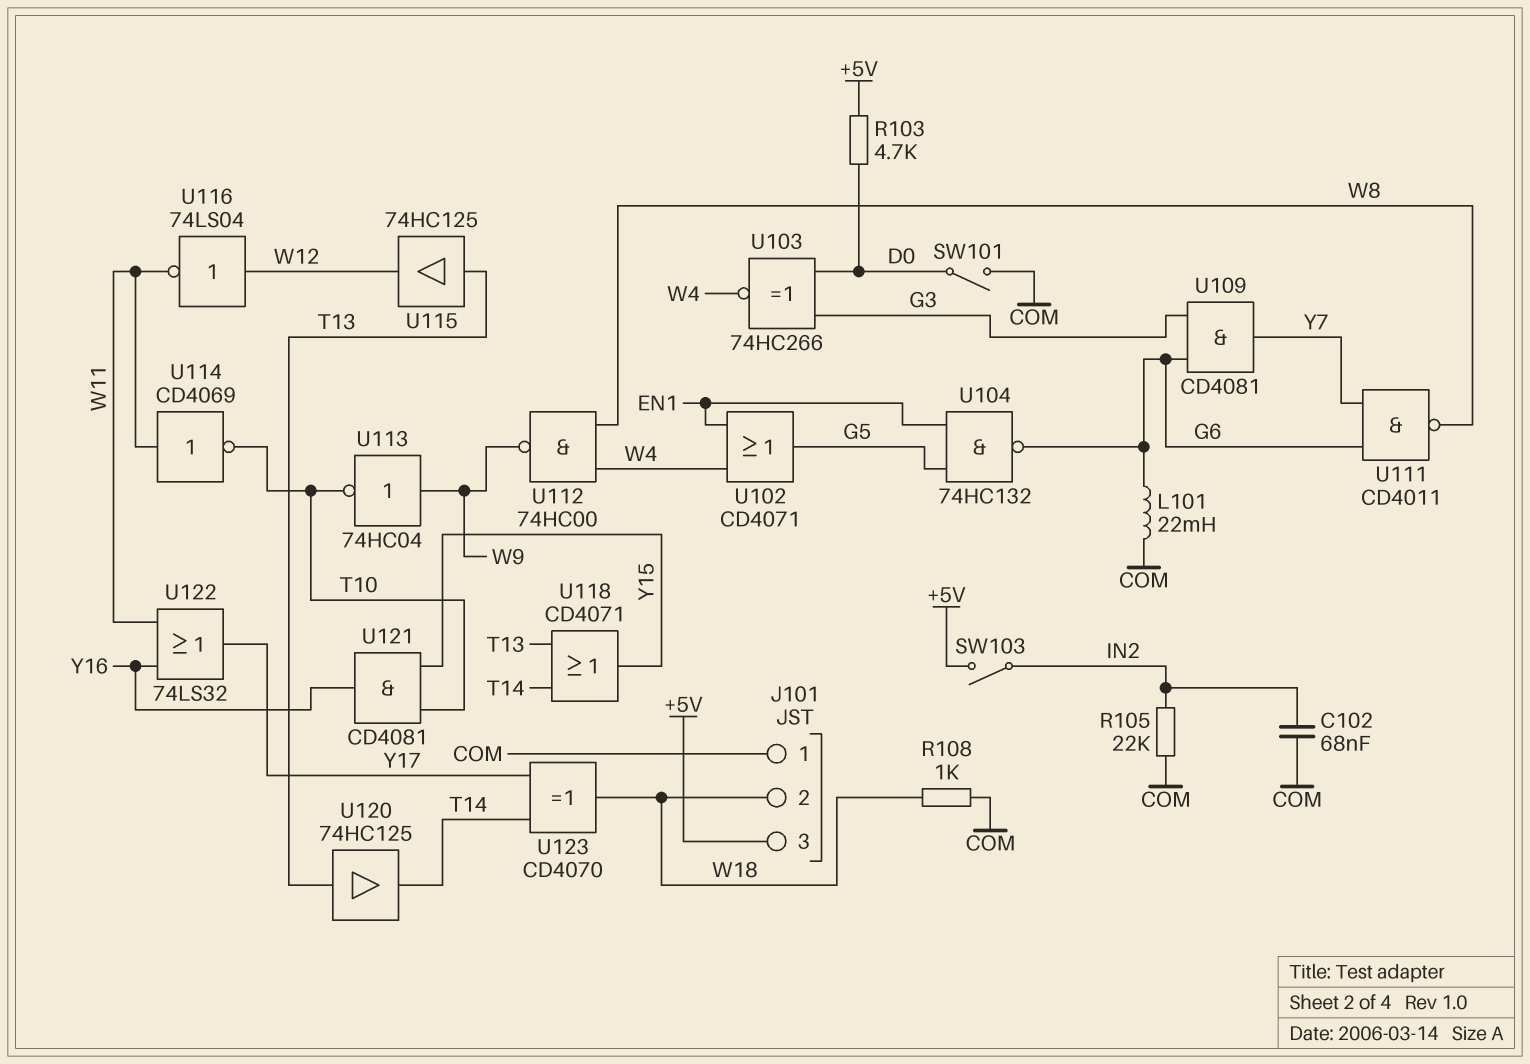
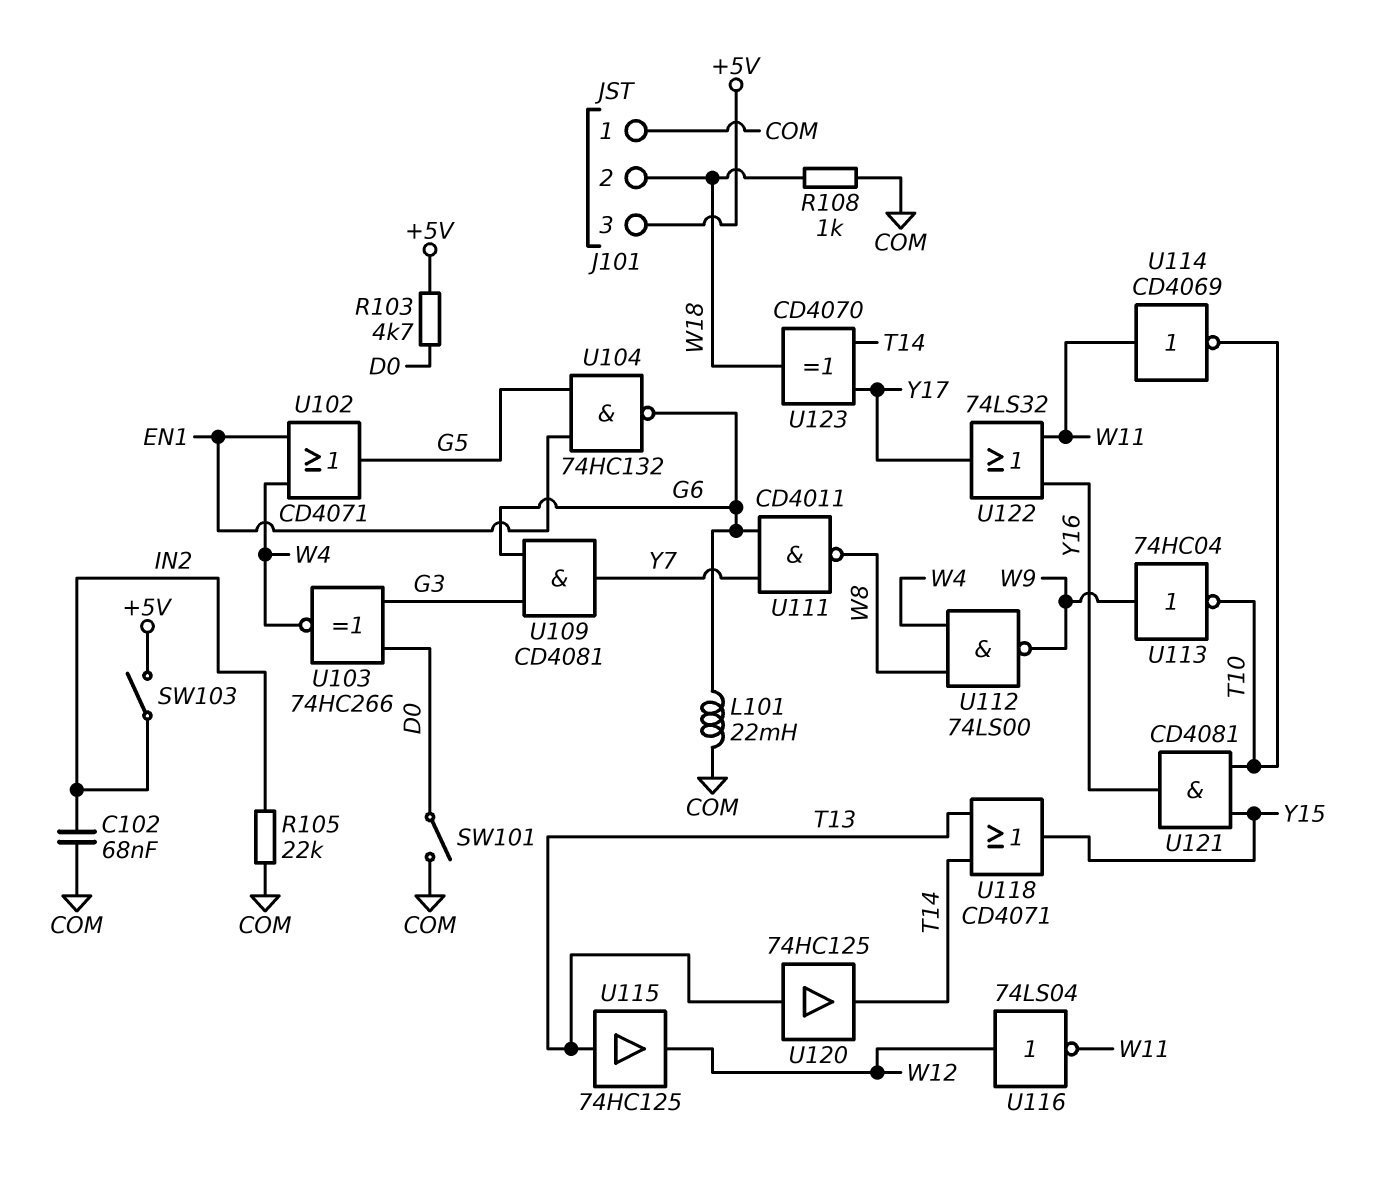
U112: NAND 74HC00 (in W4, in W8, out W9) -> NAND 74LS00 (in W4, in W8, out W9)

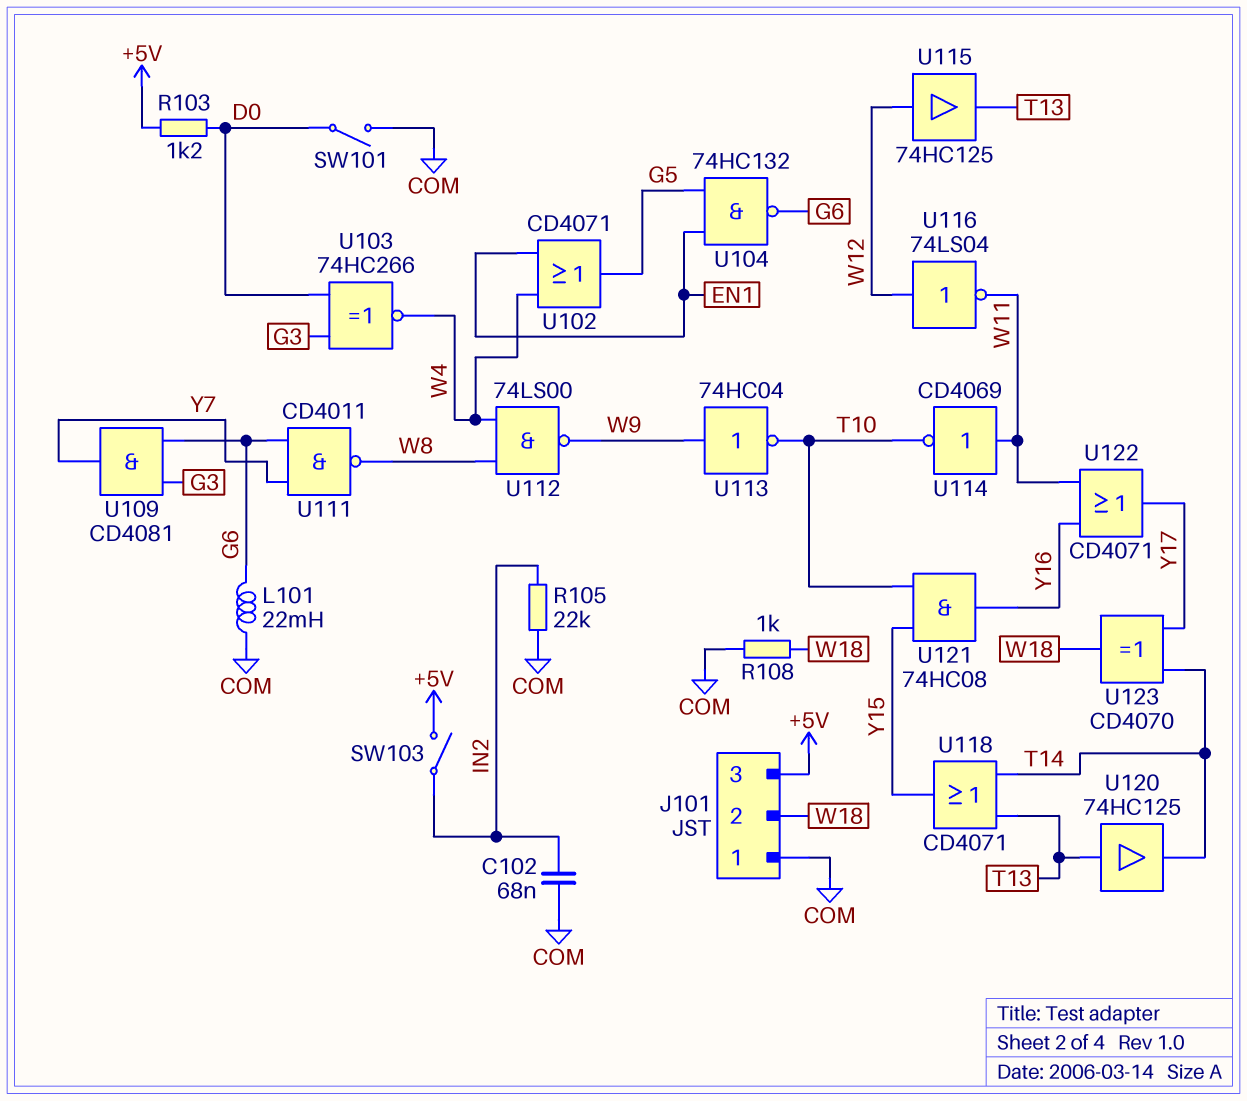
R103: 4.7k (+5V, D0) -> 1.2k (+5V, D0)
U115: buffer 74HC125 (in T13, out W12) -> buffer 74HC125 (in W12, out T13)
U121: AND CD4081 (in T10, in Y15, out Y16) -> AND 74HC08 (in T10, in Y15, out Y16)
U122: OR 74LS32 (in W11, in Y16, out Y17) -> OR CD4071 (in W11, in Y16, out Y17)

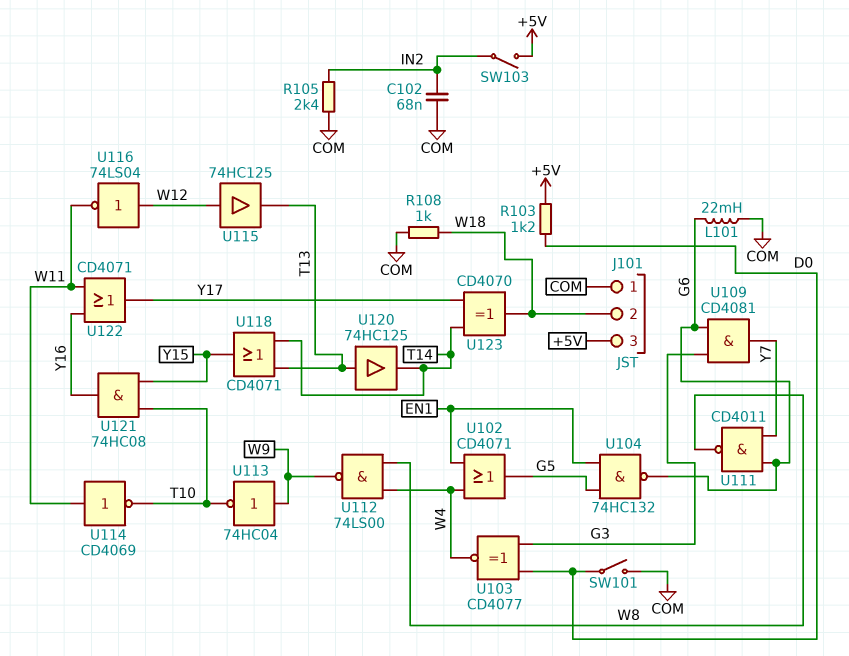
R105: 22k (COM, IN2) -> 2.4k (COM, IN2)
U103: XNOR 74HC266 (in D0, in G3, out W4) -> XNOR CD4077 (in D0, in G3, out W4)

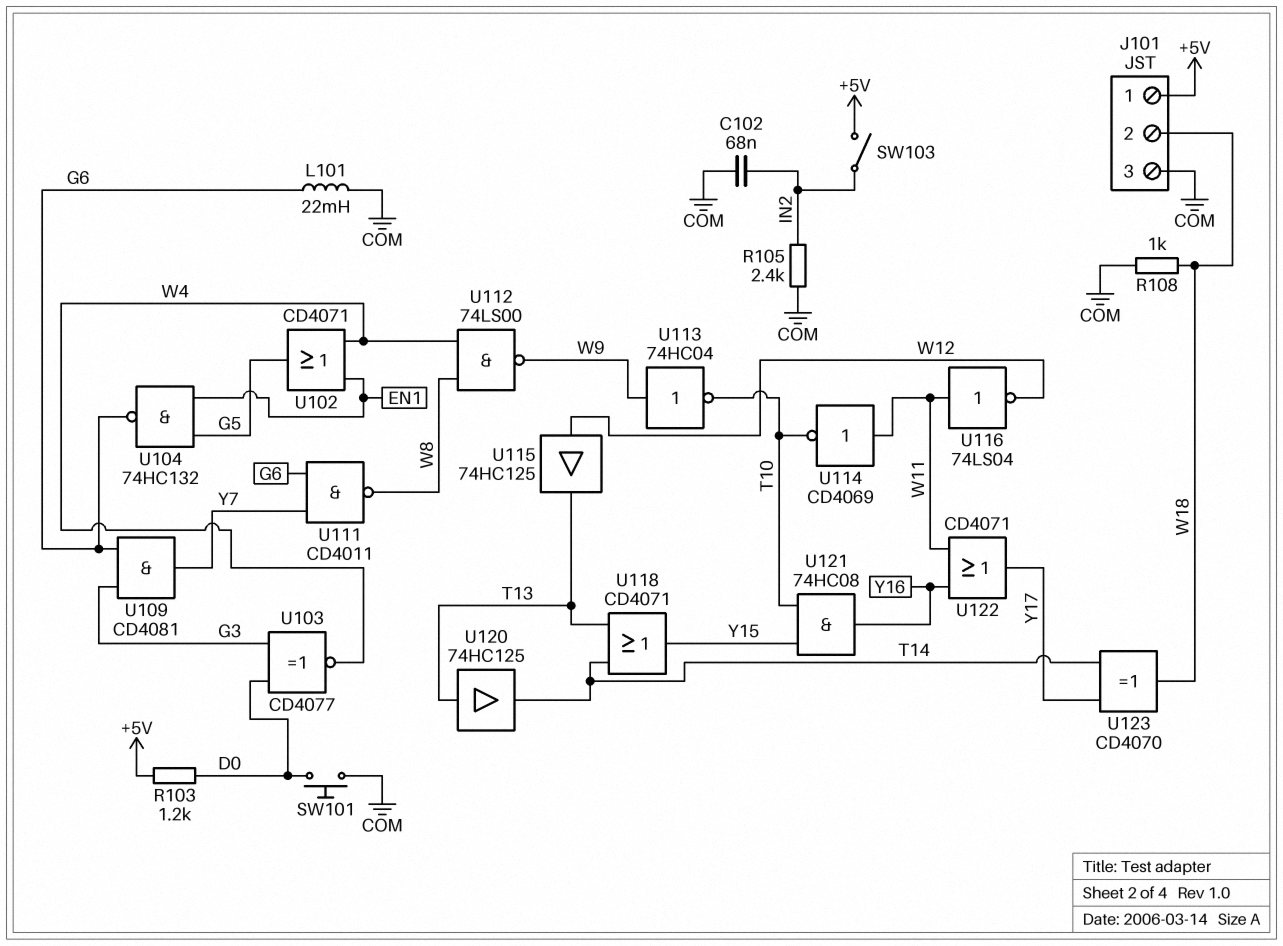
J101 pin 1: COM -> +5V
J101 pin 3: +5V -> COM
SW101: switch (COM, D0) -> button (COM, D0)
U116: NOT 74LS04 (in W12, out W11) -> NOT 74LS04 (in W11, out W12)

